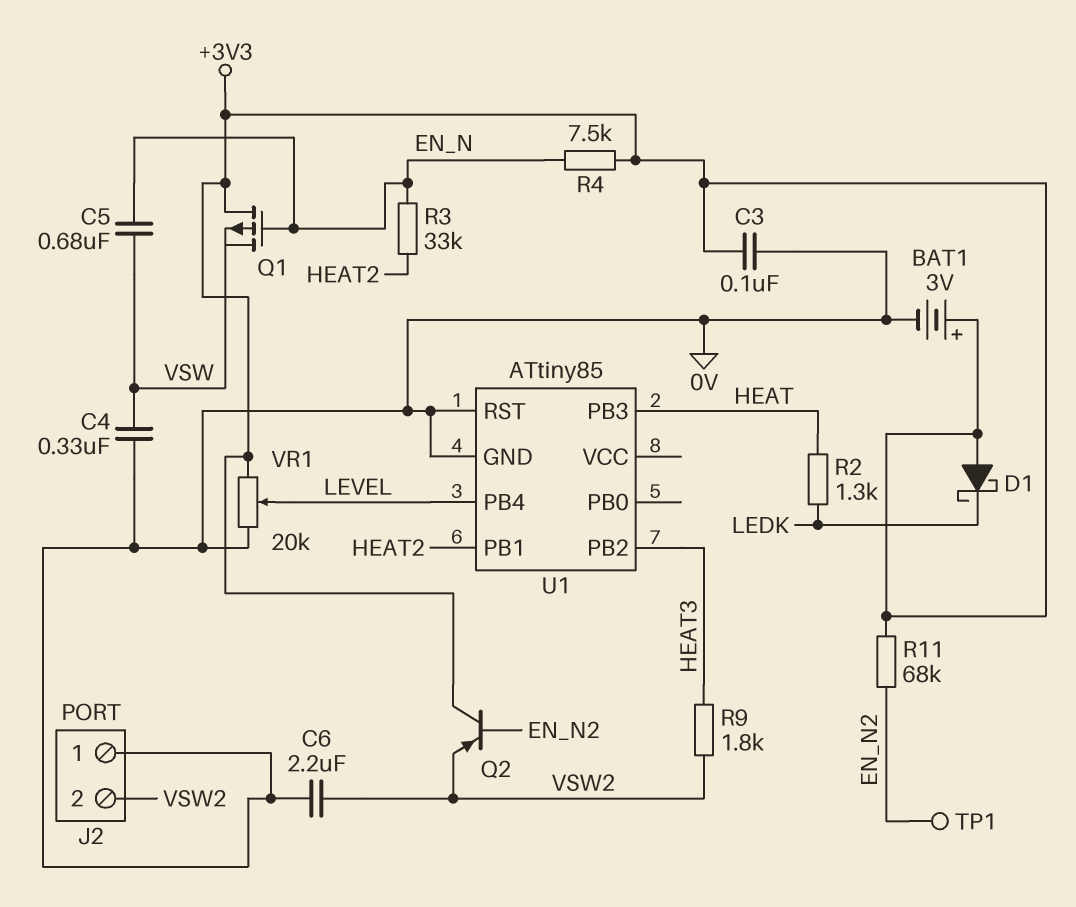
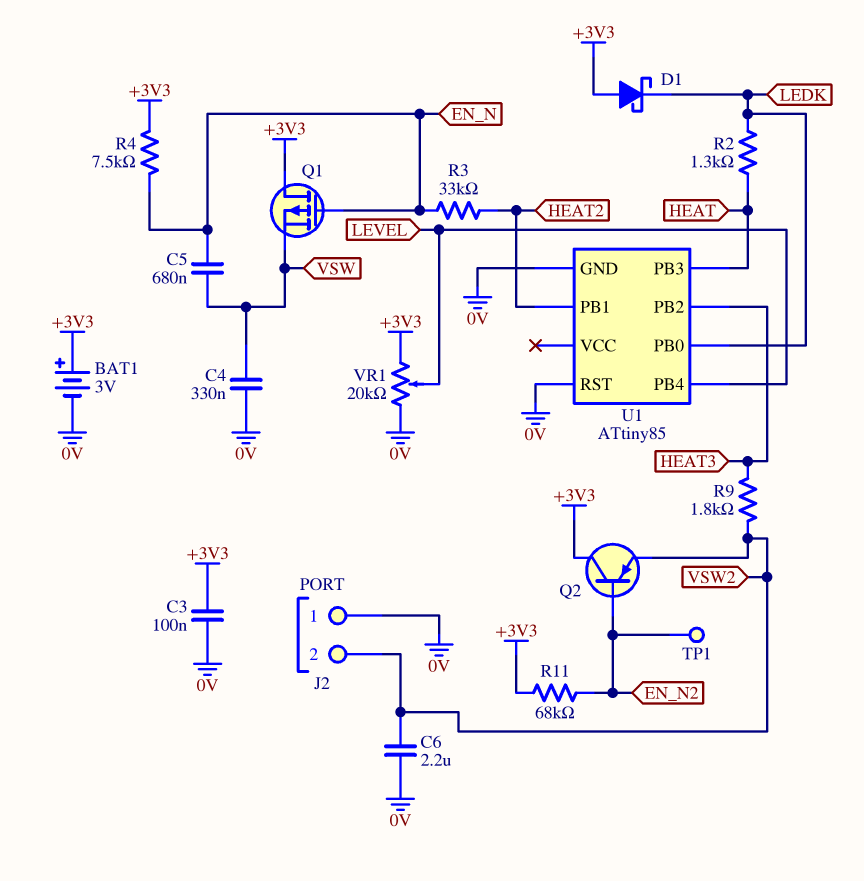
U1 pin PB0: none -> LEDK

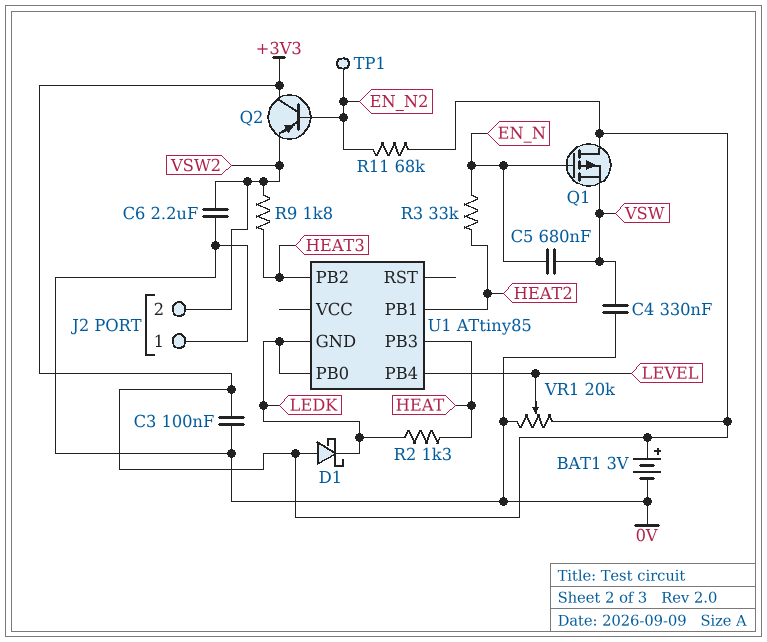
R4: 7.5k (+3V3, EN_N) -> none
U1 pin GND: 0V -> LEDK
U1 pin RST: 0V -> none

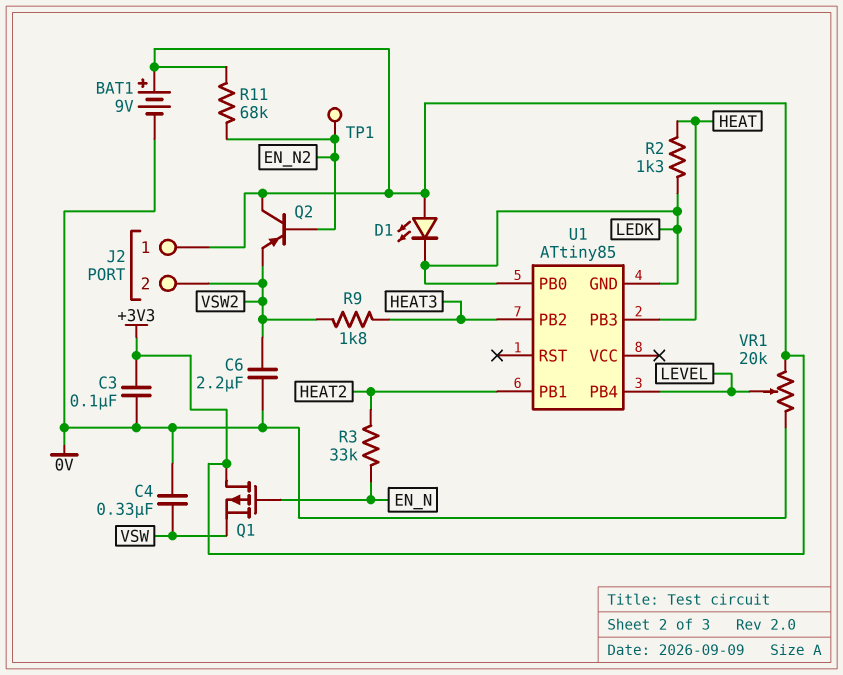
BAT1: 3V (plus +3V3, minus 0V) -> 9V (plus +3V3, minus 0V)
C5: 680nF (EN_N, VSW) -> none
D1: schottky (A +3V3, K LEDK) -> LED (A +3V3, K LEDK)
J2 pin 1: 0V -> +3V3

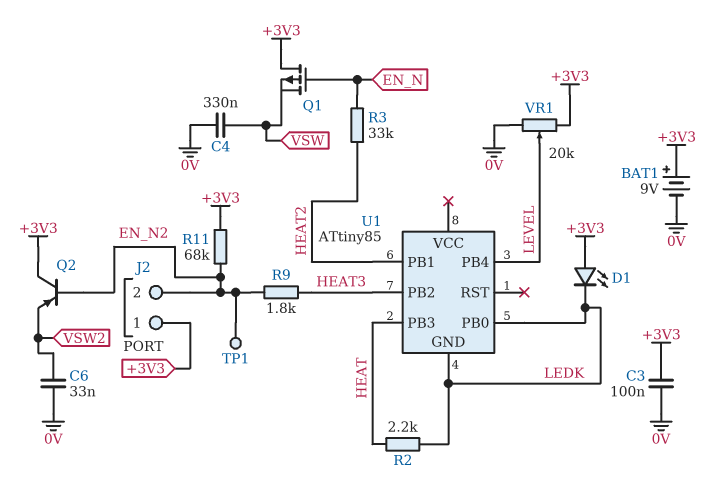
C6: 2.2uF (0V, VSW2) -> 33nF (0V, VSW2)
J2 pin 2: VSW2 -> EN_N2
R2: 1.3k (HEAT, LEDK) -> 2.2k (HEAT, LEDK)
R9: 1.8k (HEAT3, VSW2) -> 1.8k (EN_N2, HEAT3)

